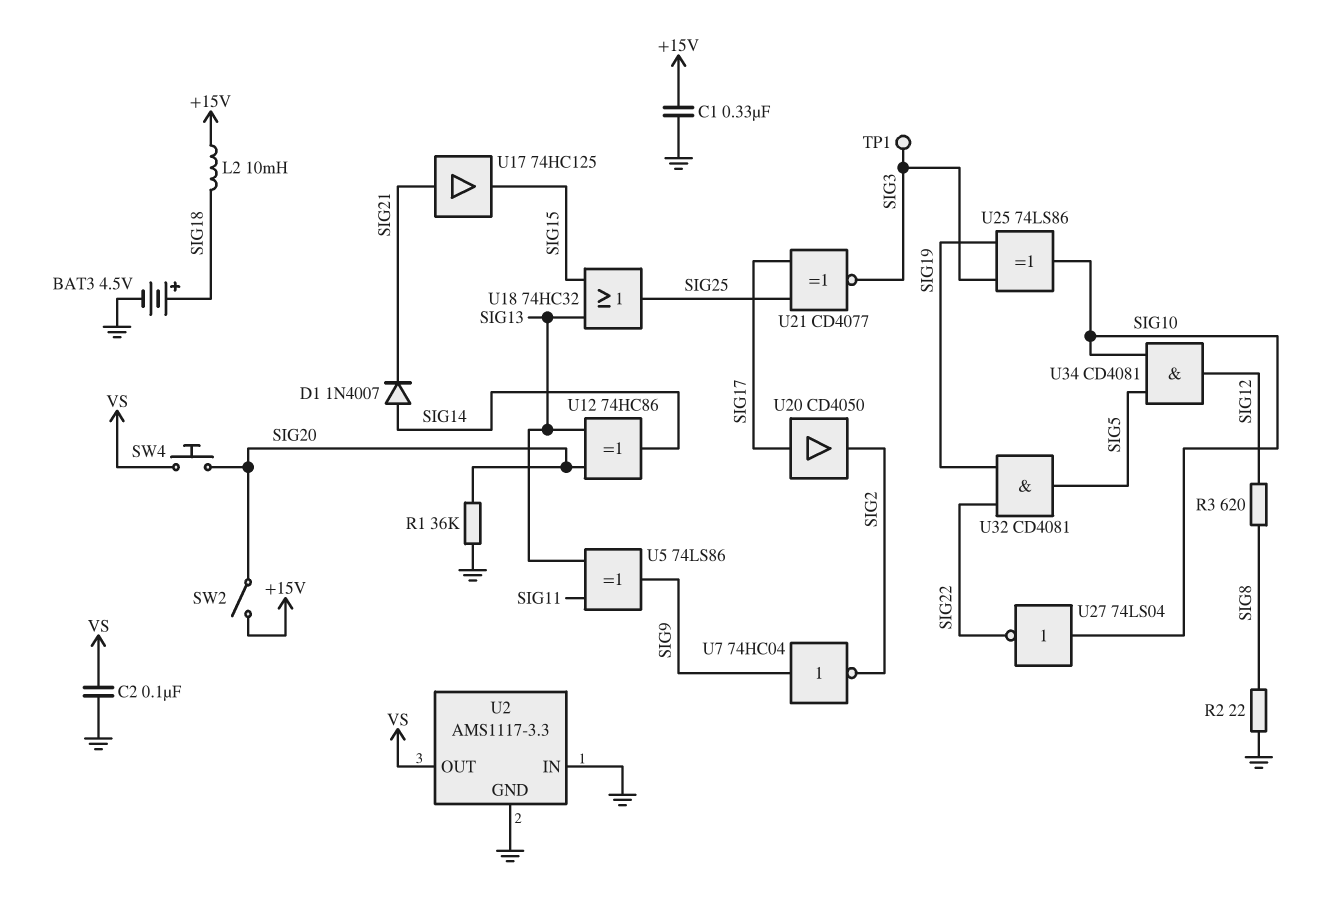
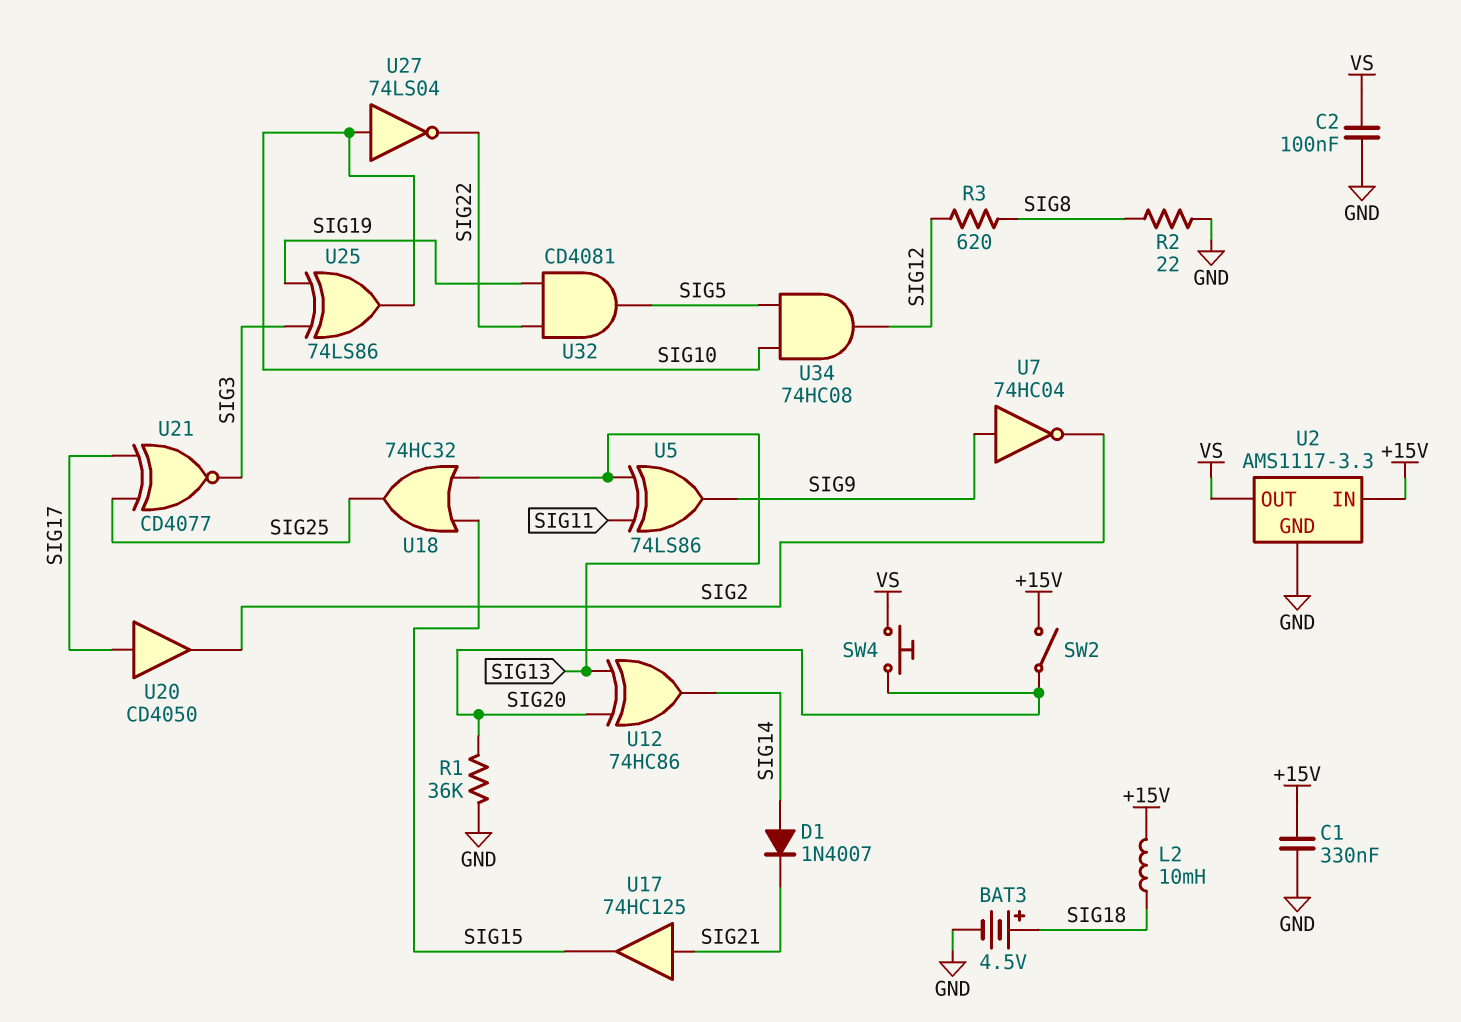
TP1: test point (SIG3) -> none
U2 pin IN: GND -> +15V
U34: AND CD4081 (in SIG5, in SIG10, out SIG12) -> AND 74HC08 (in SIG5, in SIG10, out SIG12)

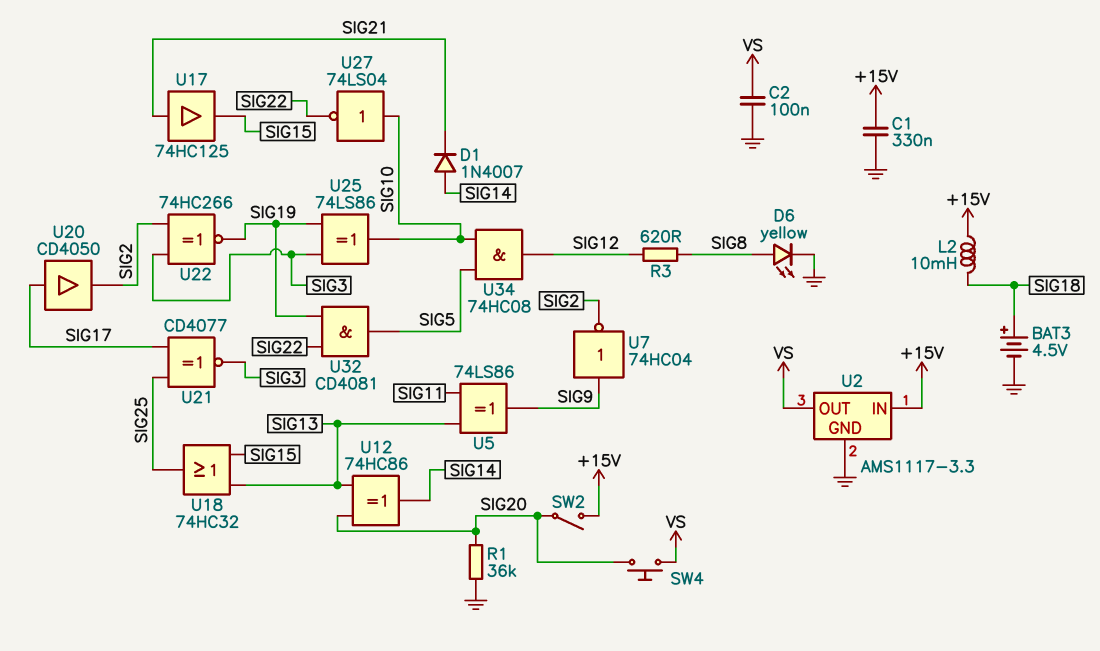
D6: none -> LED yellow (A SIG8, K GND)
R2: 22 (GND, SIG8) -> none
U22: none -> XNOR 74HC266 (in SIG2, in SIG3, out SIG19)

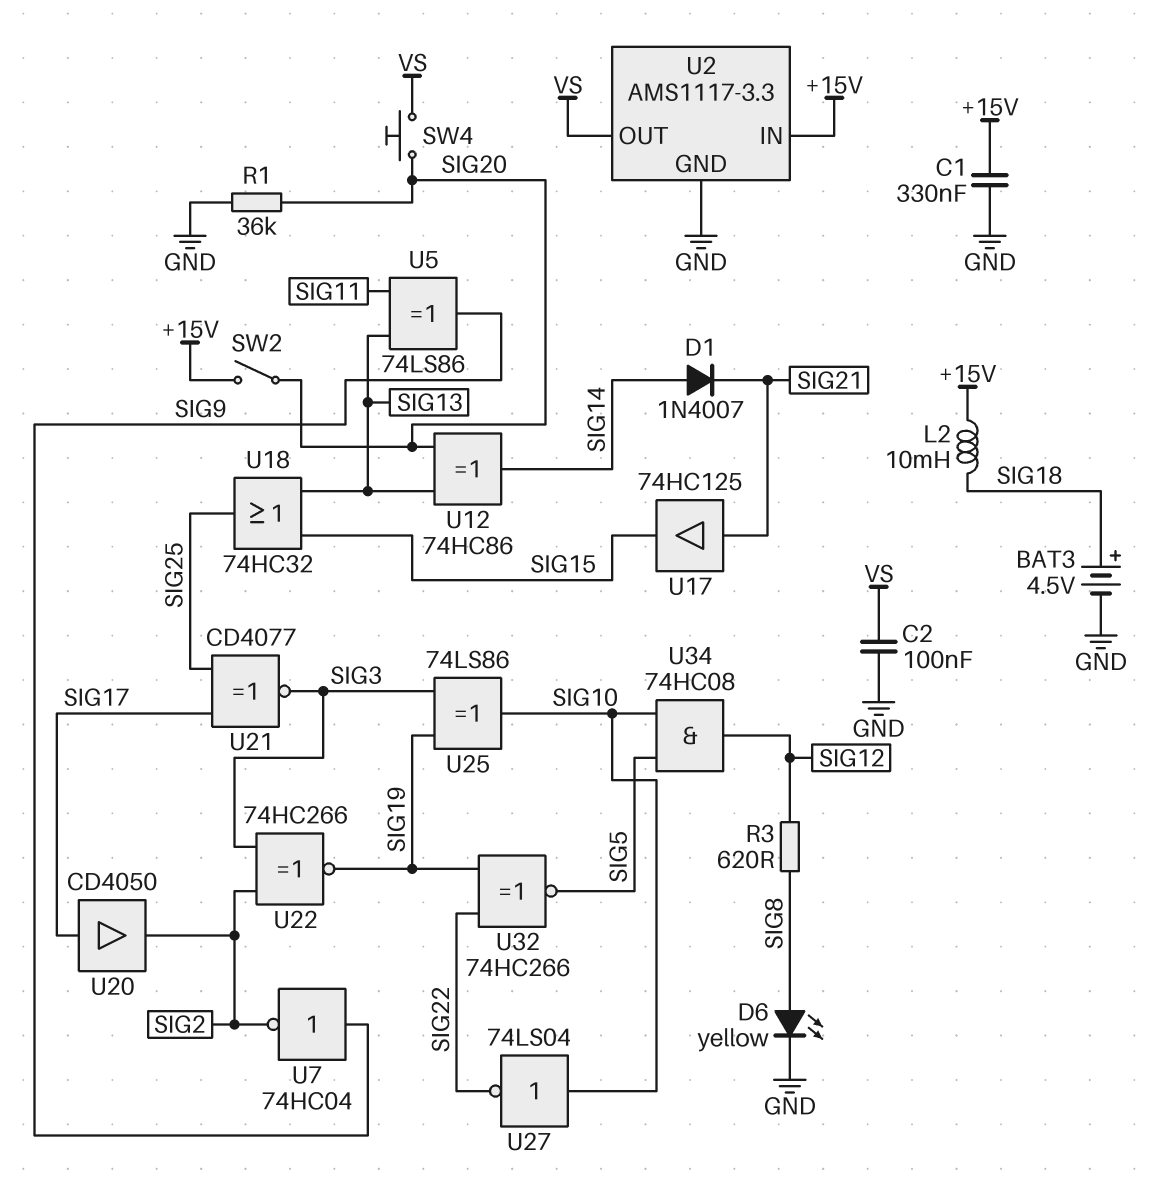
U32: AND CD4081 (in SIG19, in SIG22, out SIG5) -> XNOR 74HC266 (in SIG19, in SIG22, out SIG5)

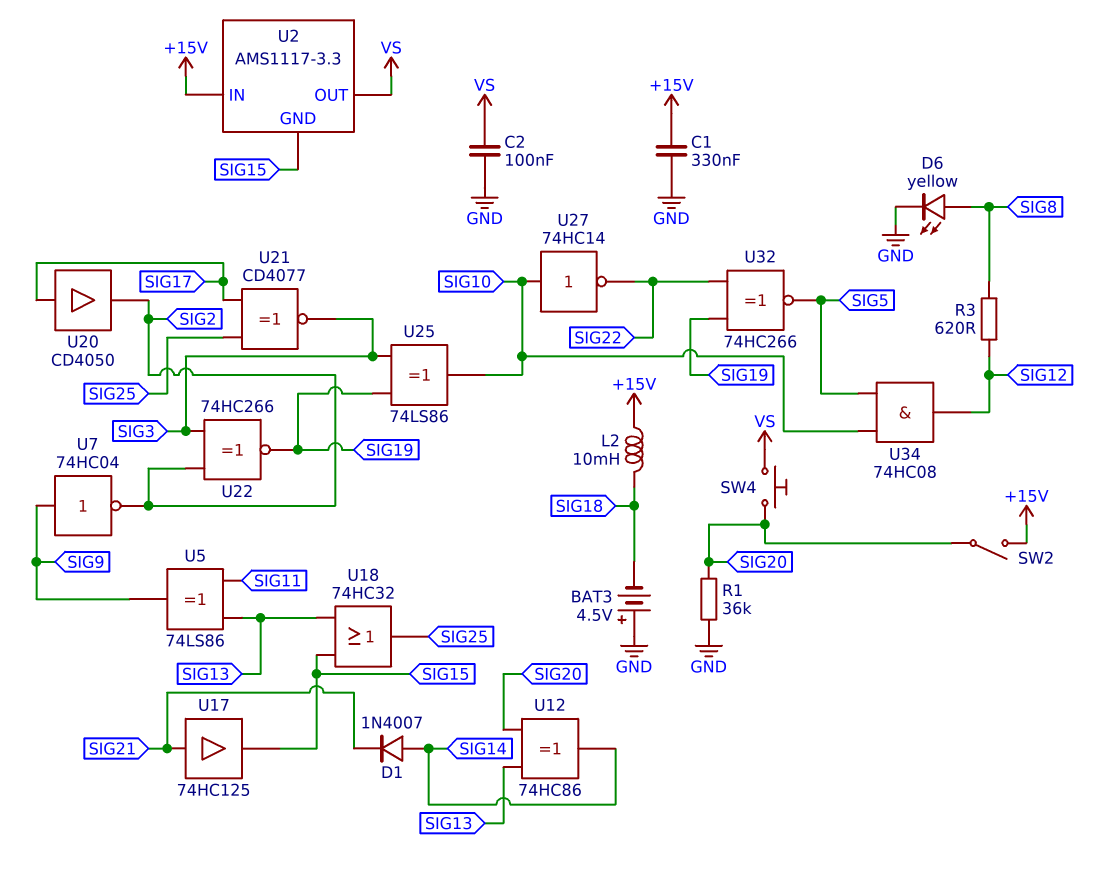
BAT3: 4.5V (plus SIG18, minus GND) -> 4.5V (plus GND, minus SIG18)
U2 pin GND: GND -> SIG15
U27: NOT 74LS04 (in SIG10, out SIG22) -> NOT 74HC14 (in SIG10, out SIG22)

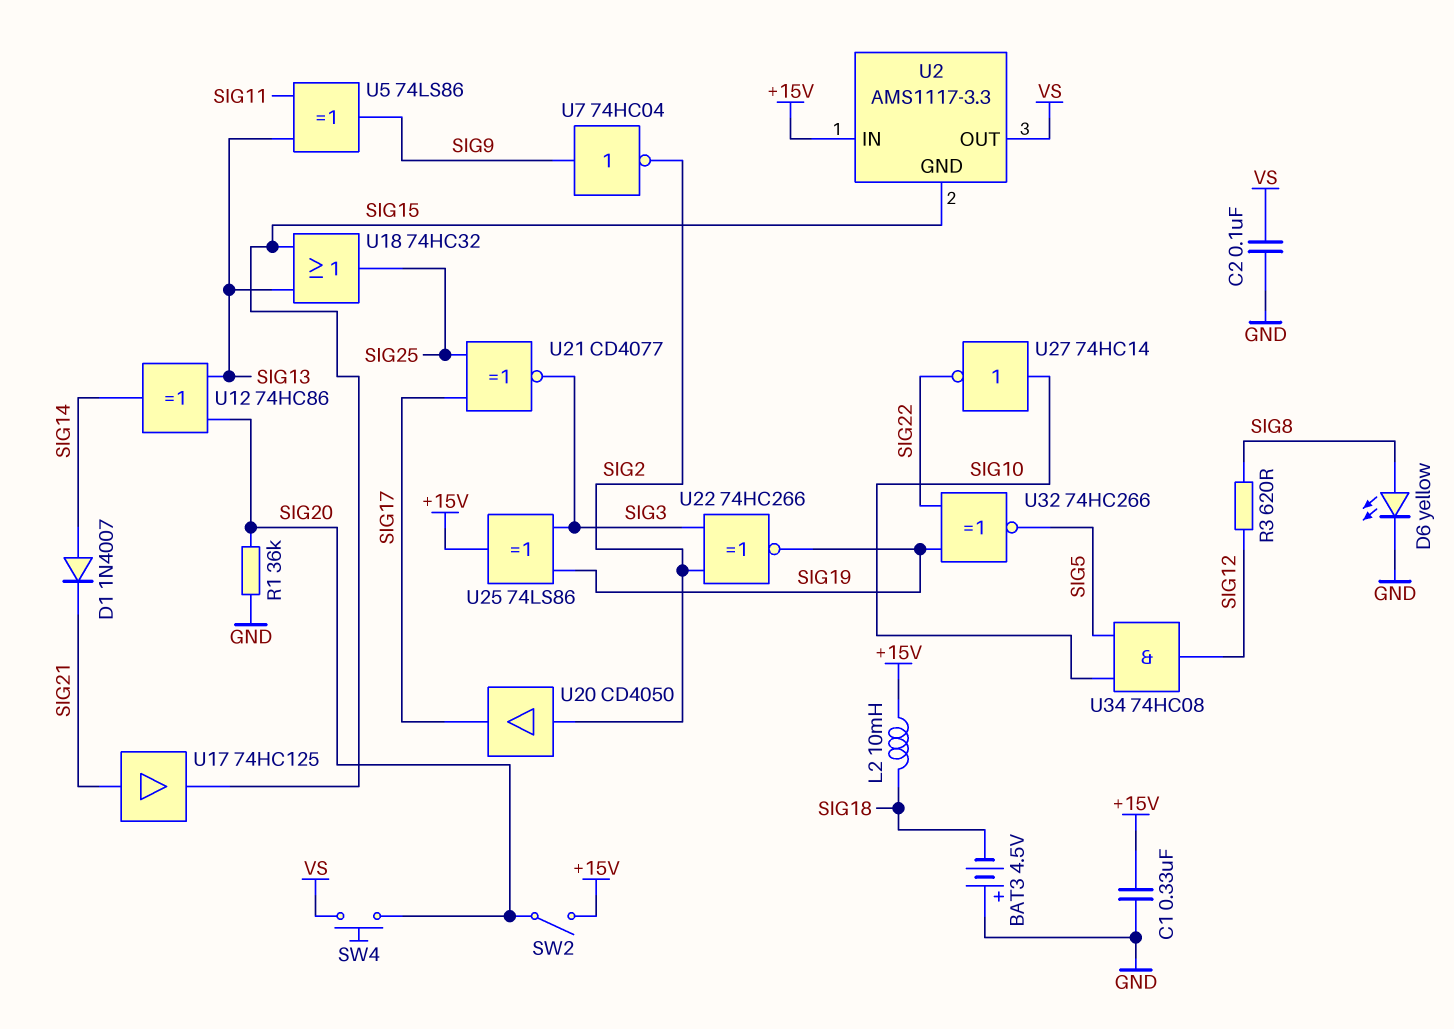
U20: buffer CD4050 (in SIG17, out SIG2) -> buffer CD4050 (in SIG2, out SIG17)
U25: XOR 74LS86 (in SIG3, in SIG19, out SIG10) -> XOR 74LS86 (in SIG3, in SIG19, out +15V)

